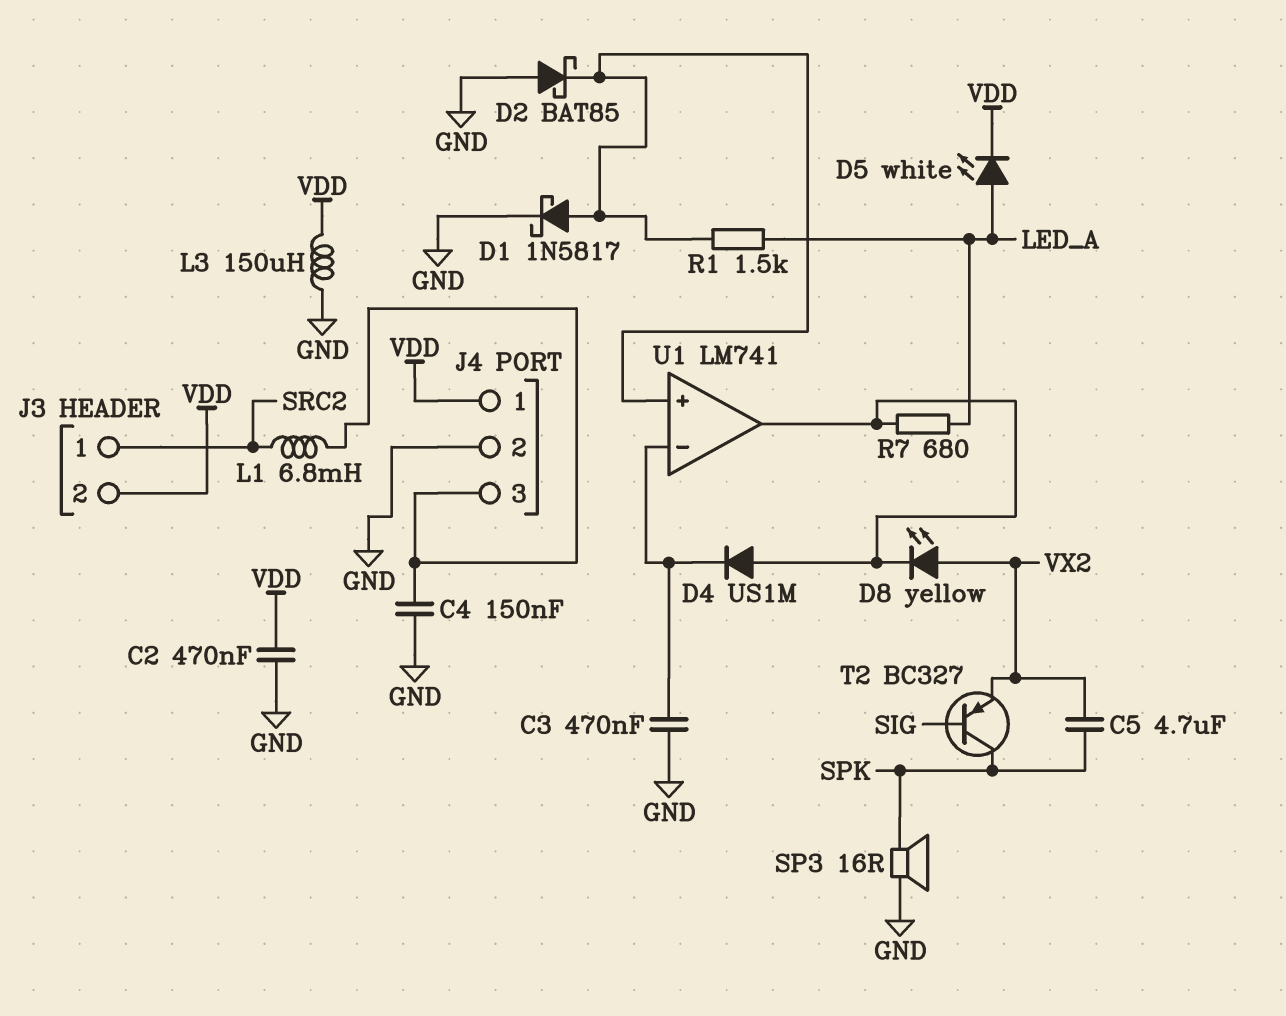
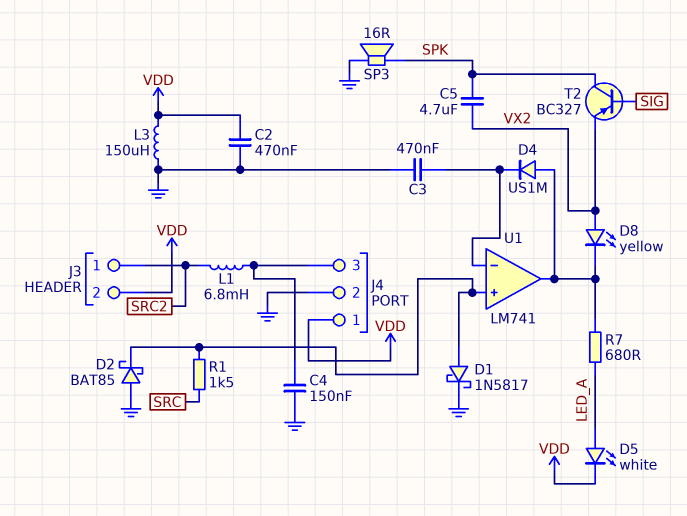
R1: 1.5k (LED_A, U1/in+) -> 1.5k (SRC, U1/in+)

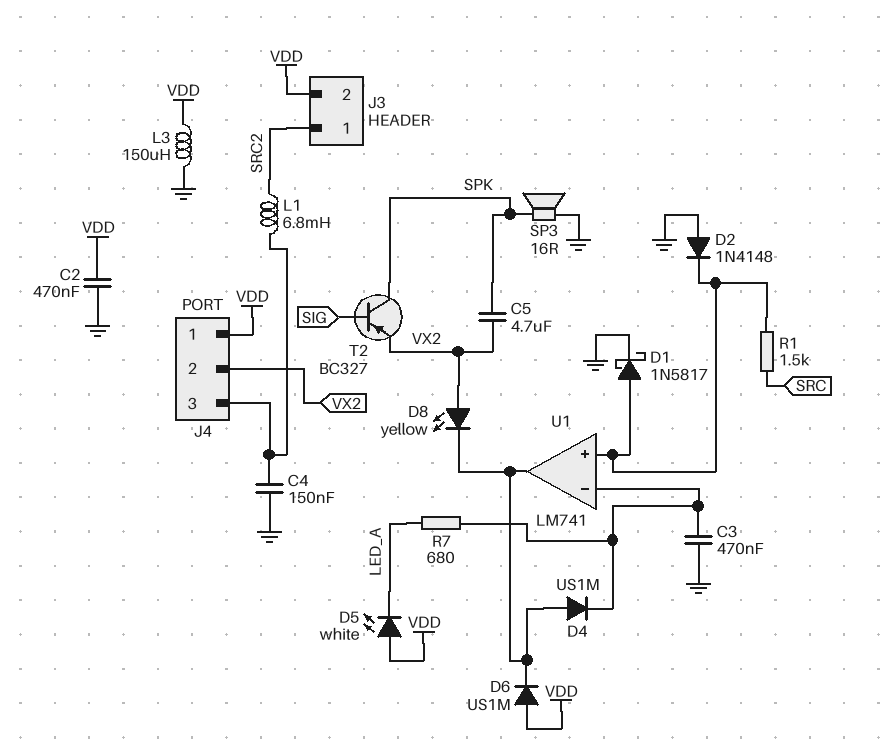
D2: schottky BAT85 (A GND, K U1/in+) -> diode 1N4148 (A GND, K U1/in+)
D5: LED white (A LED_A, K VDD) -> LED white (A VDD, K LED_A)
D6: none -> diode US1M (A VDD, K U1/out)
J4 pin 2: GND -> VX2
R7: 680 (LED_A, U1/out) -> 680 (LED_A, U1/in-)

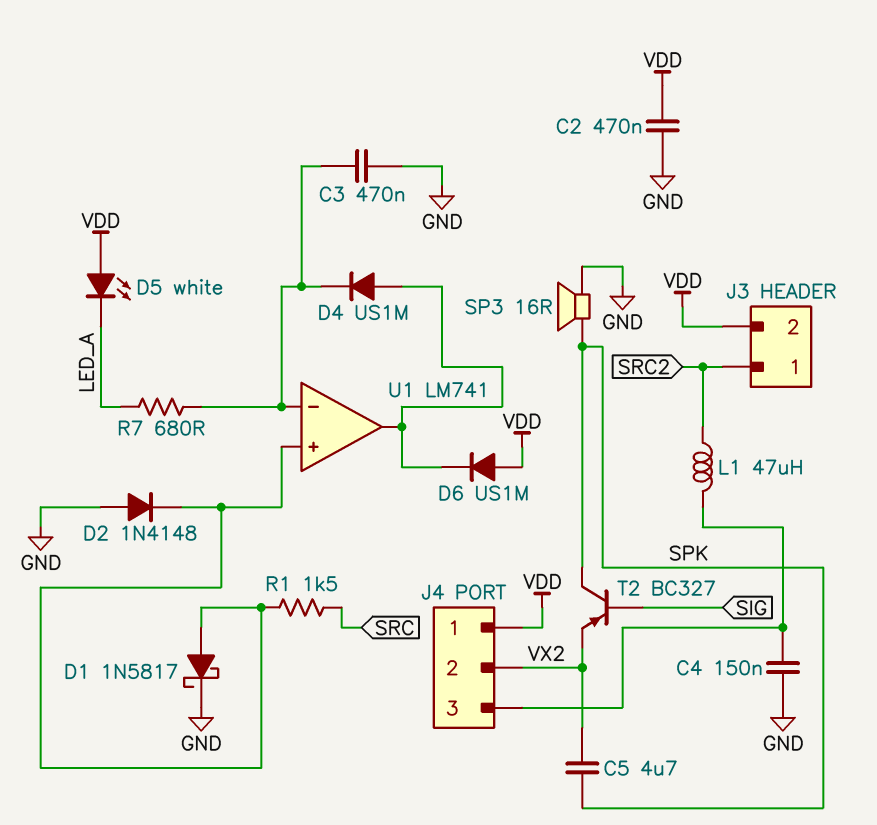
D8: LED yellow (A VX2, K U1/out) -> none
L1: 6.8mH (J4/3, SRC2) -> 47uH (J4/3, SRC2)
L3: 150uH (GND, VDD) -> none

